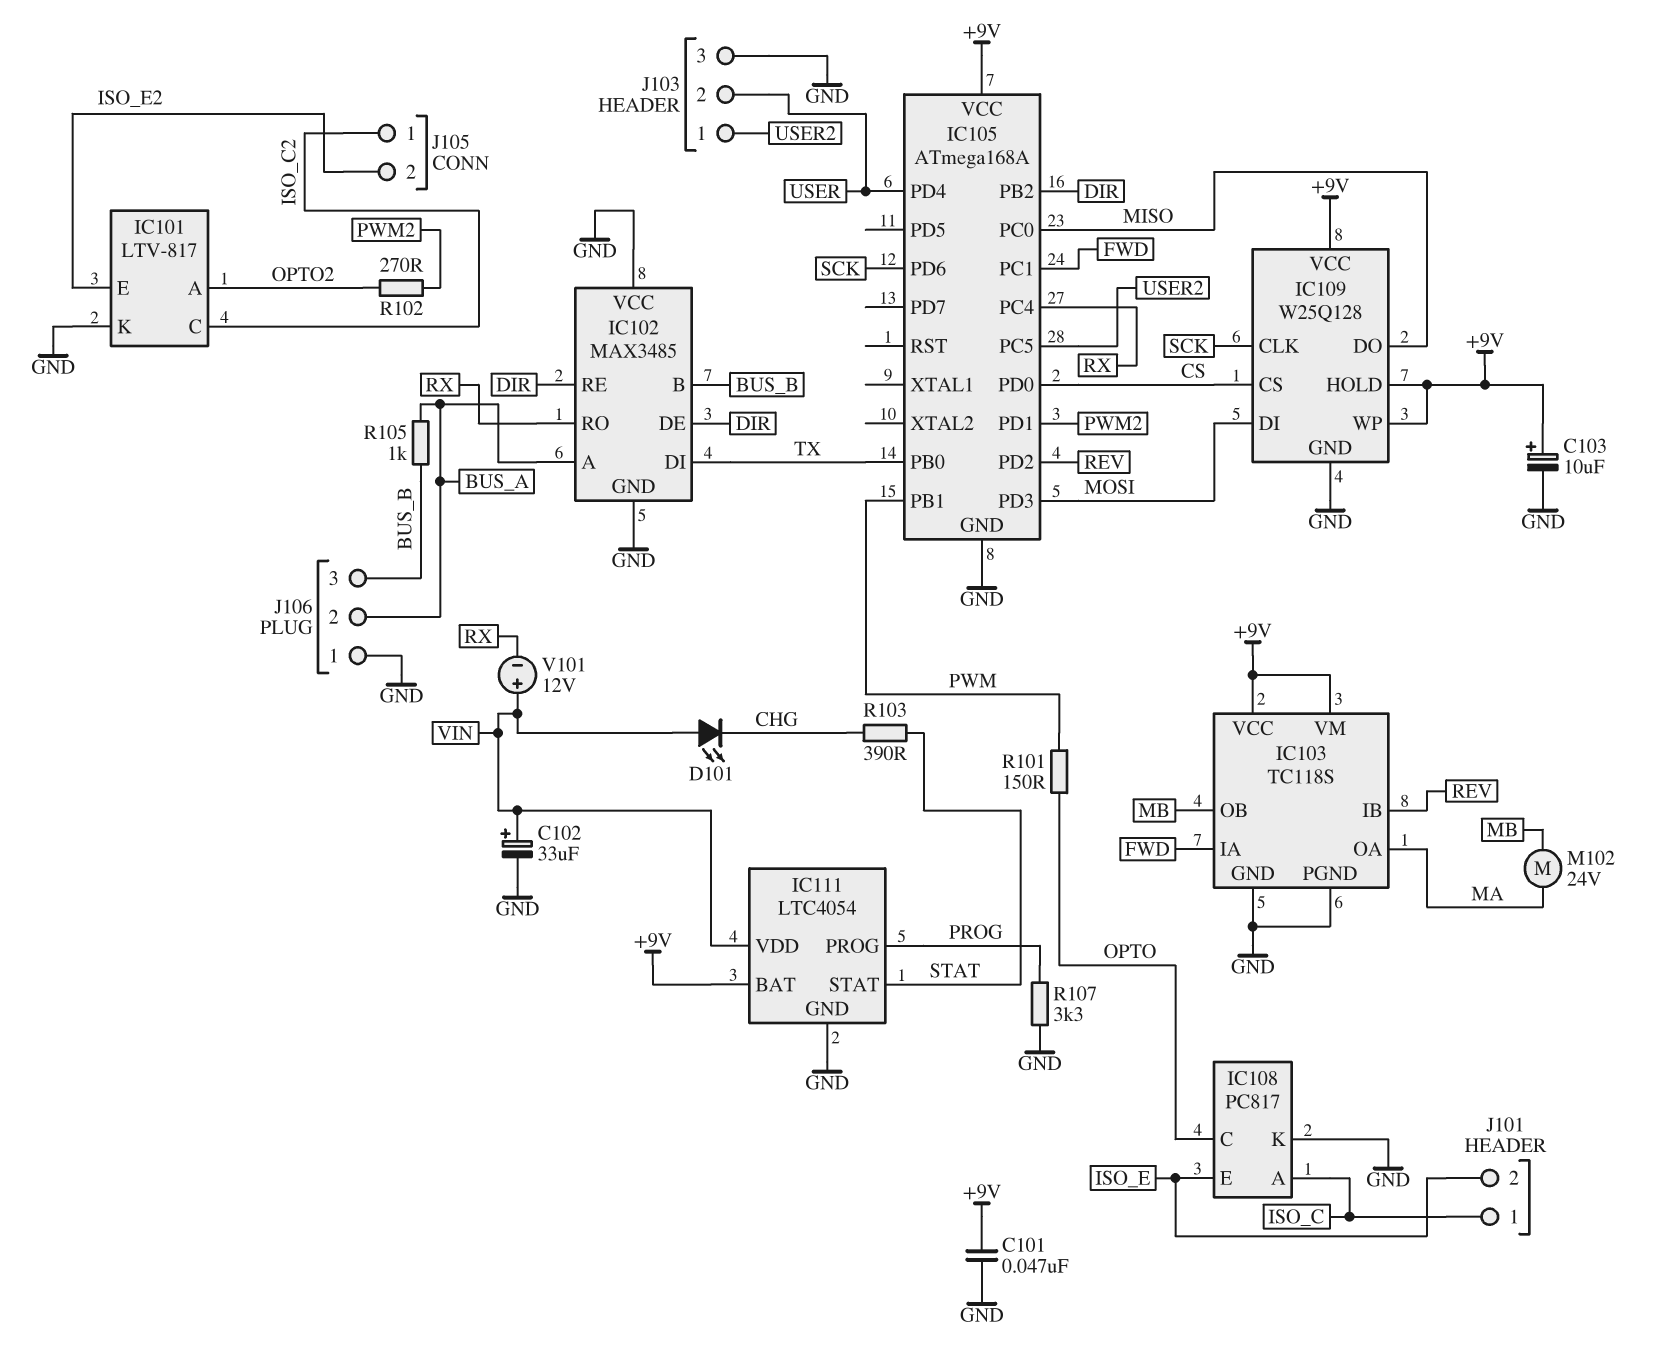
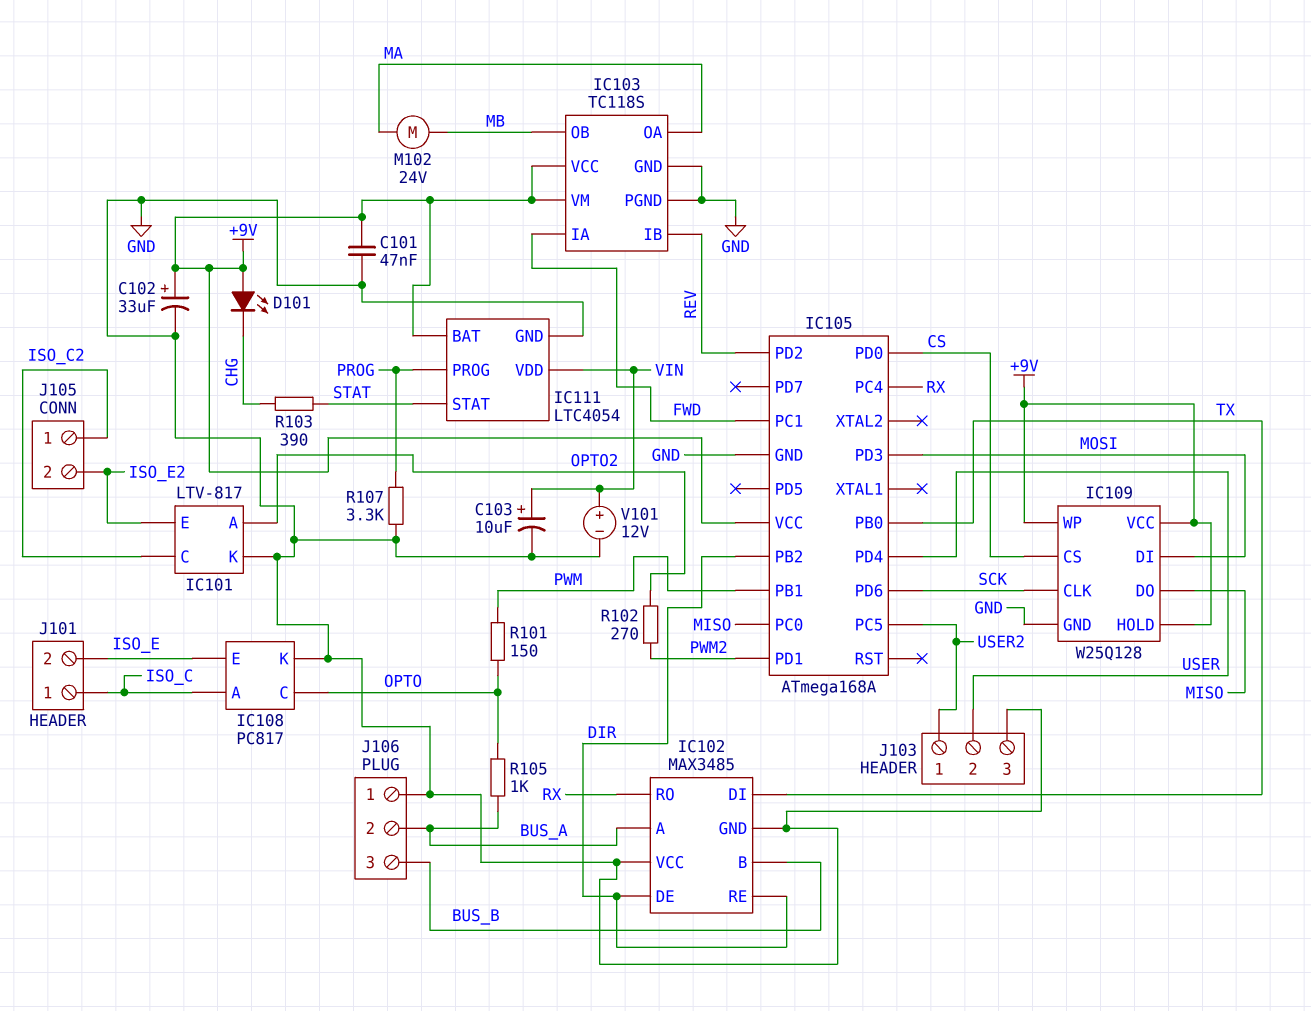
C102: 33uF (plus VIN, minus GND) -> 33uF (plus +9V, minus GND)
C103: 10uF (plus +9V, minus GND) -> 10uF (plus VIN, minus GND)
D101: LED (A VIN, K CHG) -> LED (A +9V, K CHG)
R105: 1k (BUS_A, BUS_B) -> 1k (BUS_A, OPTO)
V101: 12V (plus VIN, minus RX) -> 12V (plus VIN, minus GND)

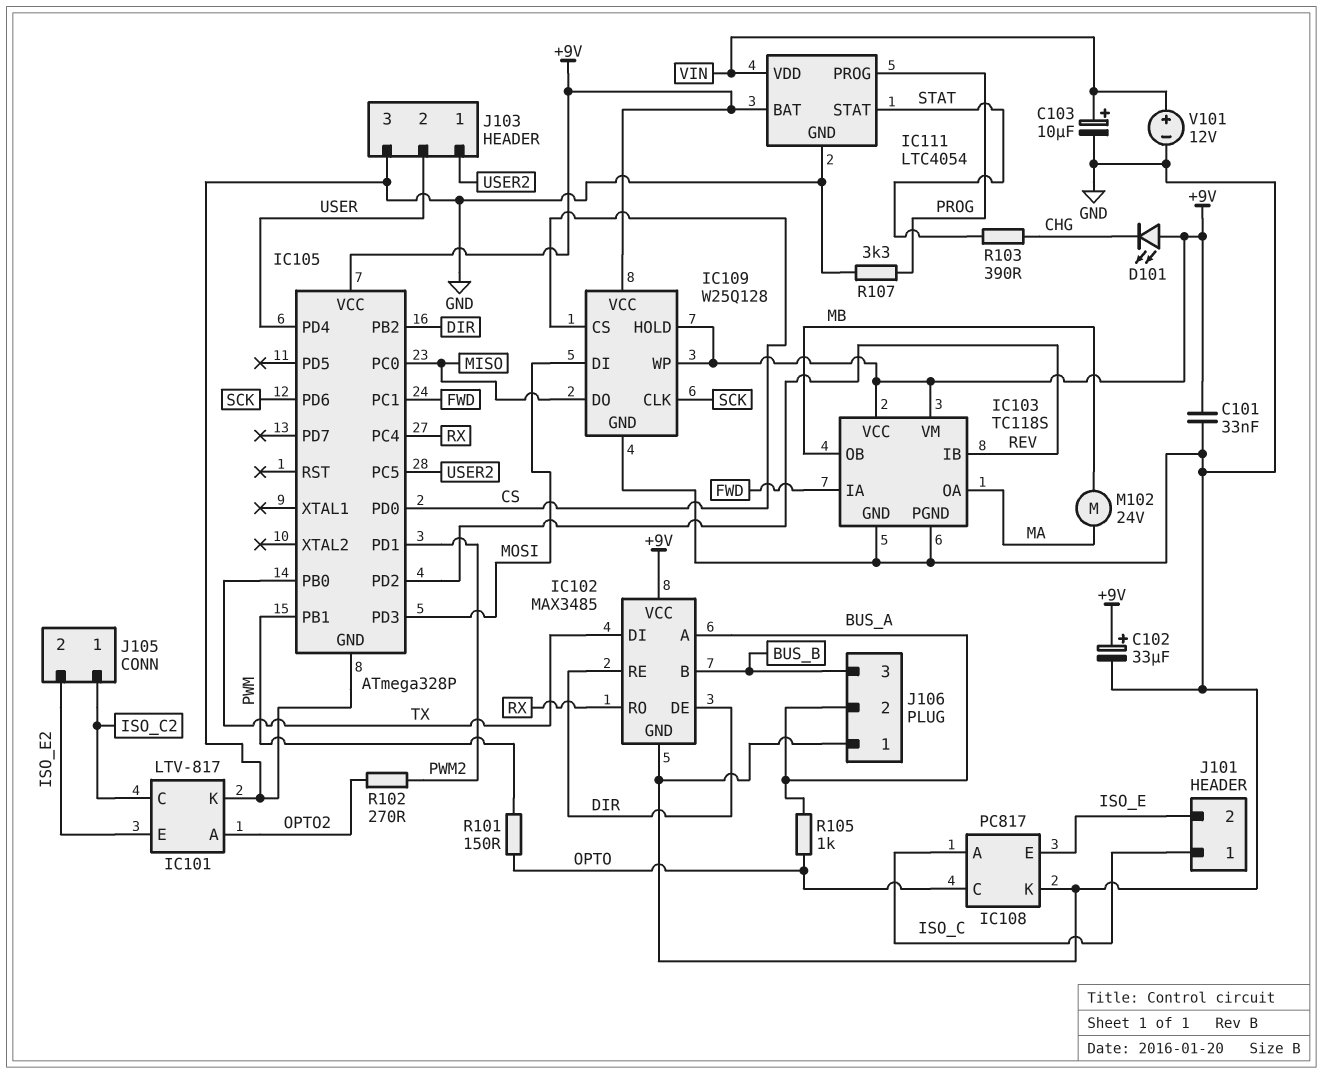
C101: 47nF (+9V, GND) -> 33nF (+9V, GND)
IC102 pin VCC: GND -> +9V
IC105: ATmega168A -> ATmega328P

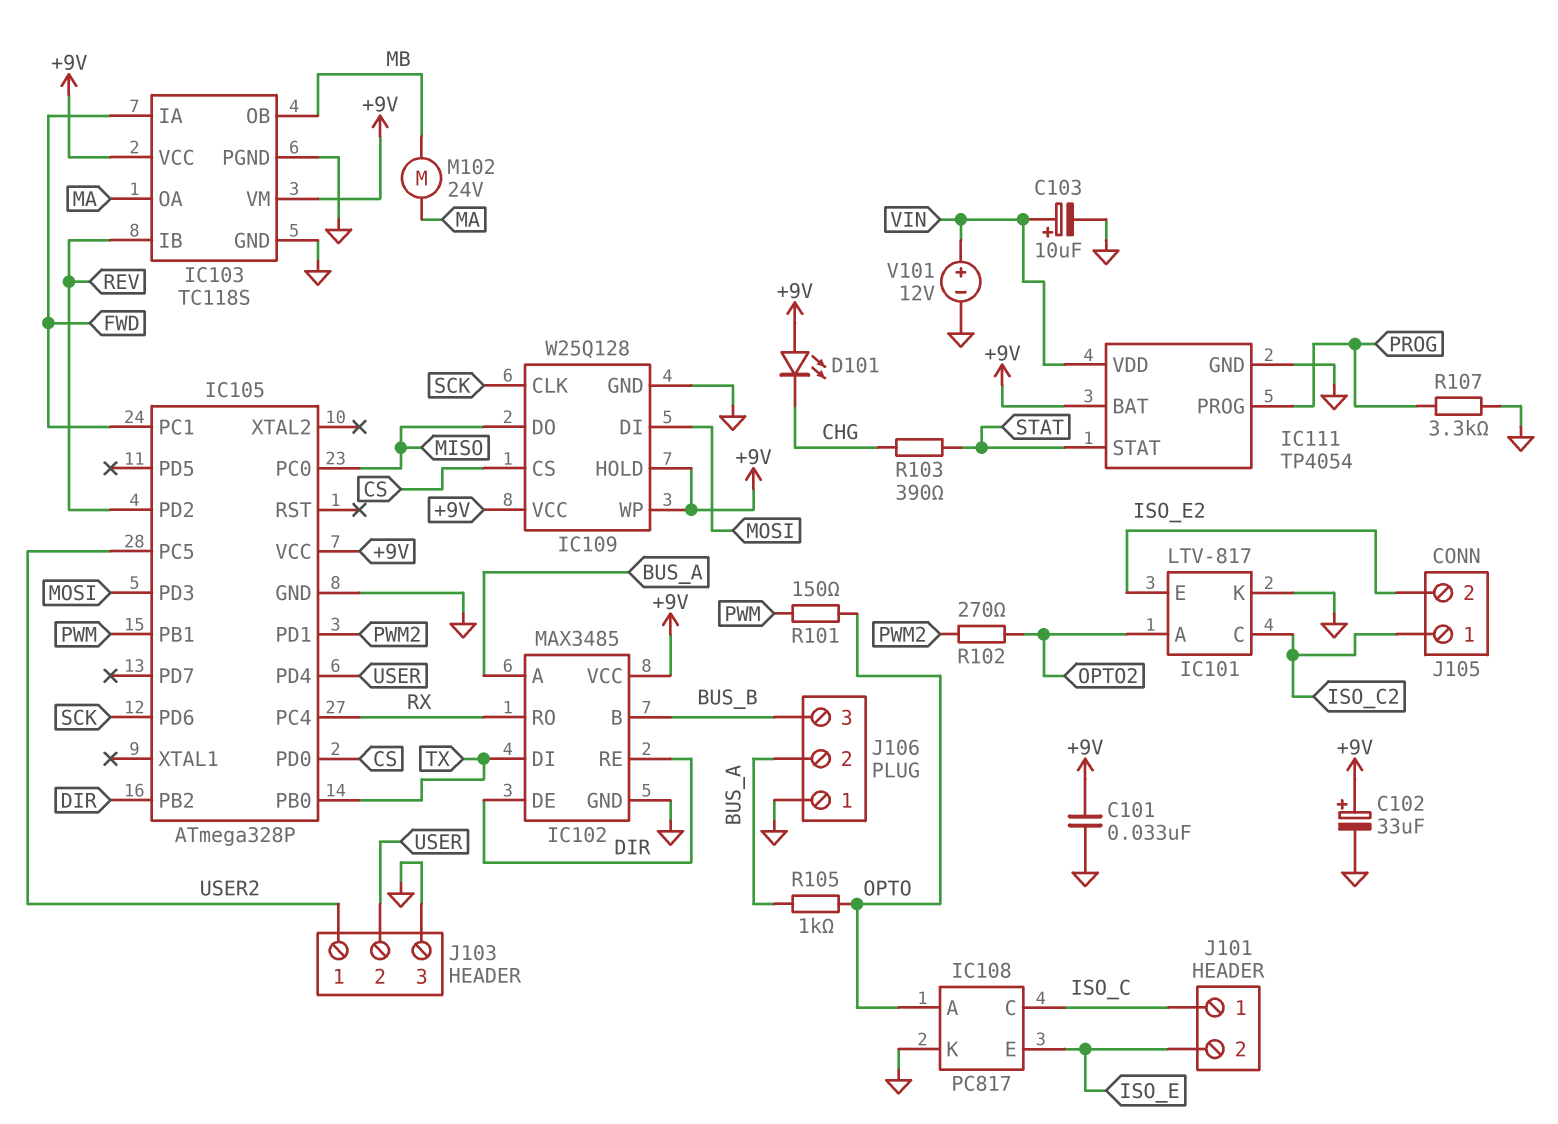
IC108 pin A: ISO_C -> OPTO
IC108 pin C: OPTO -> ISO_C
IC111: LTC4054 -> TP4054

